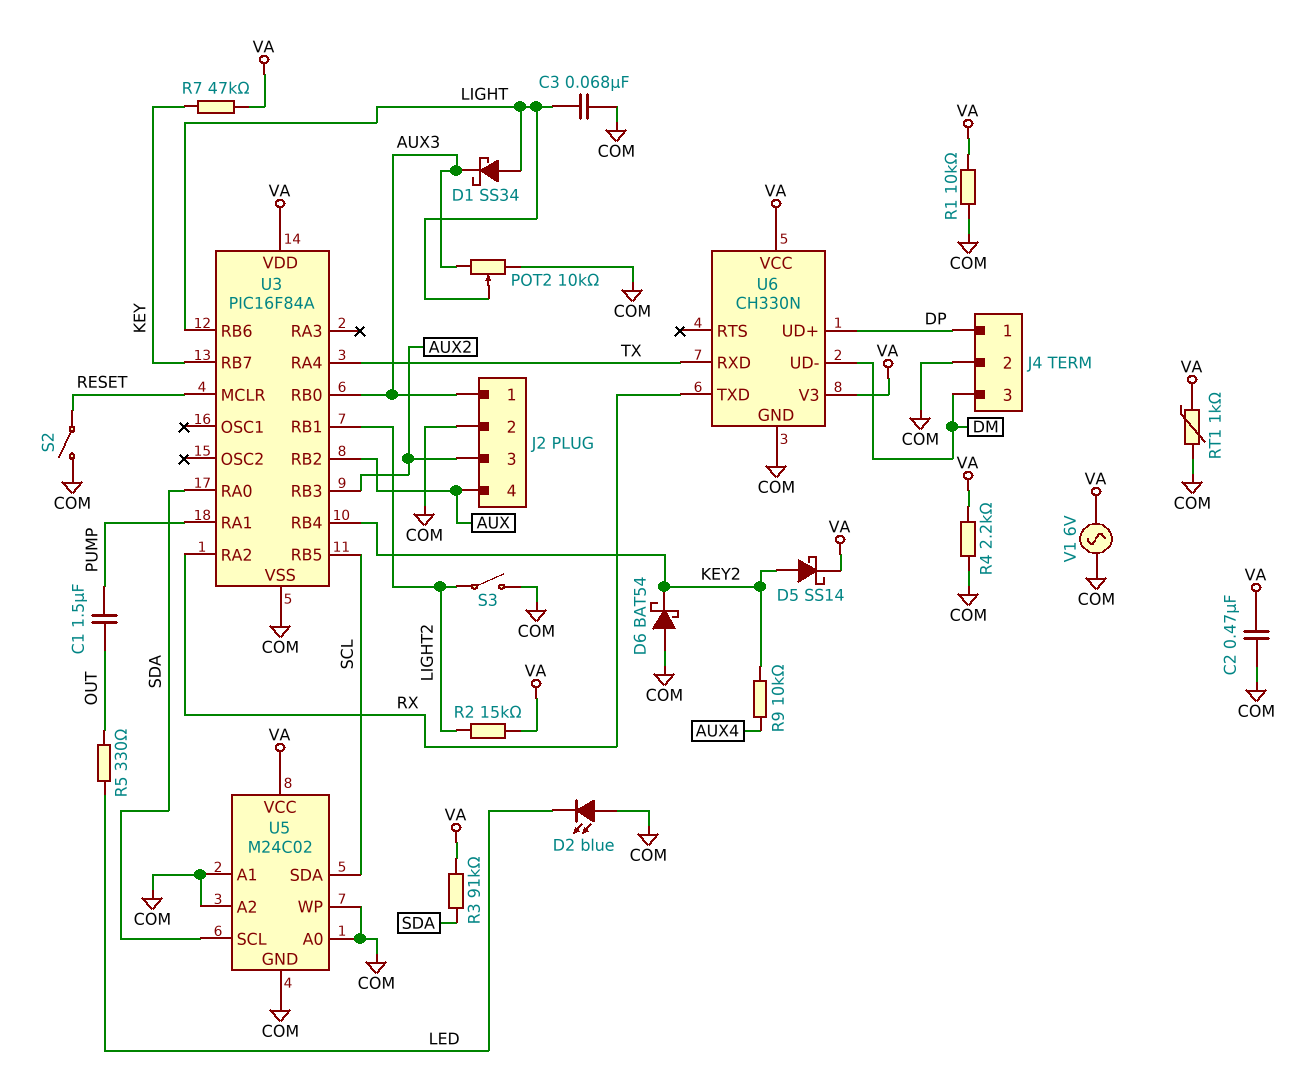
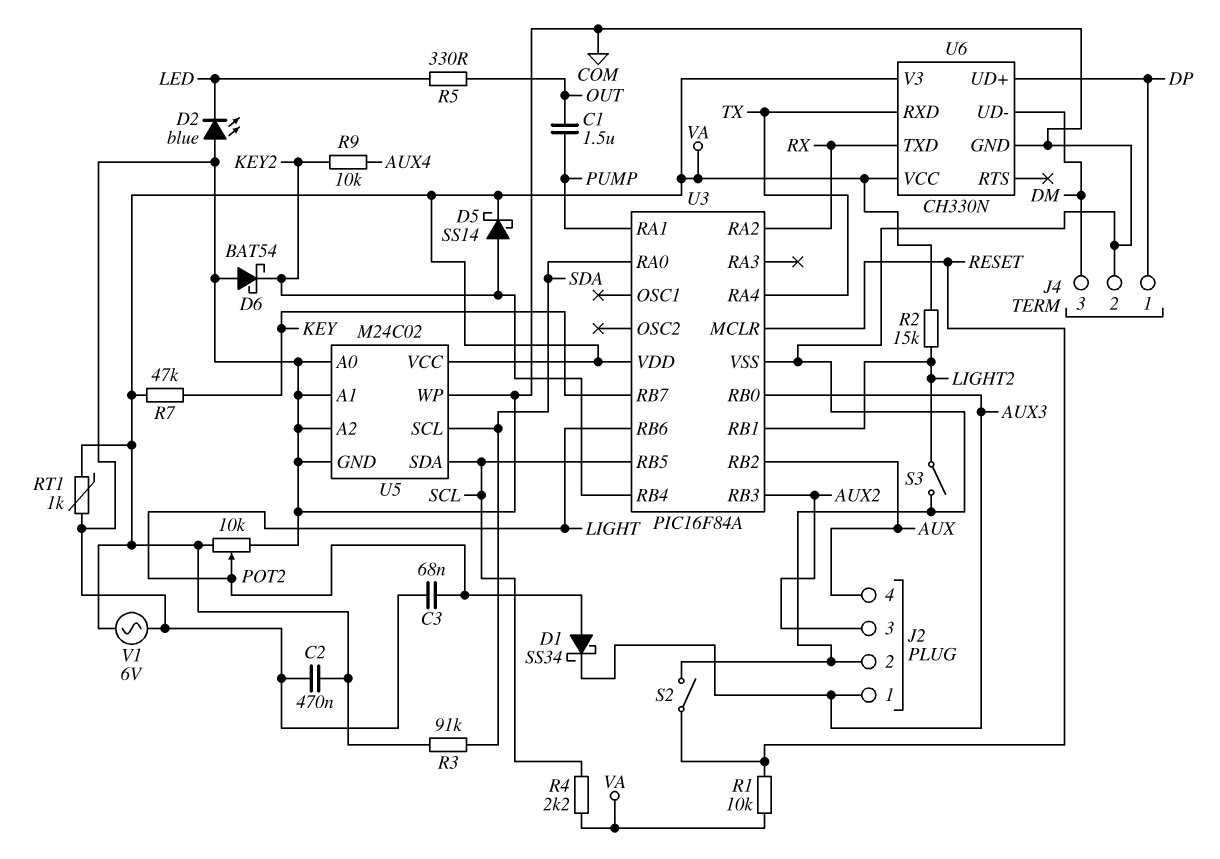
POT2: 10k (AUX3, COM, wiper LIGHT) -> 10k (COM, VA, wiper LIGHT)
R1: 10k (COM, VA) -> 10k (RESET, VA)
R4: 2.2k (COM, VA) -> 2.2k (SCL, VA)

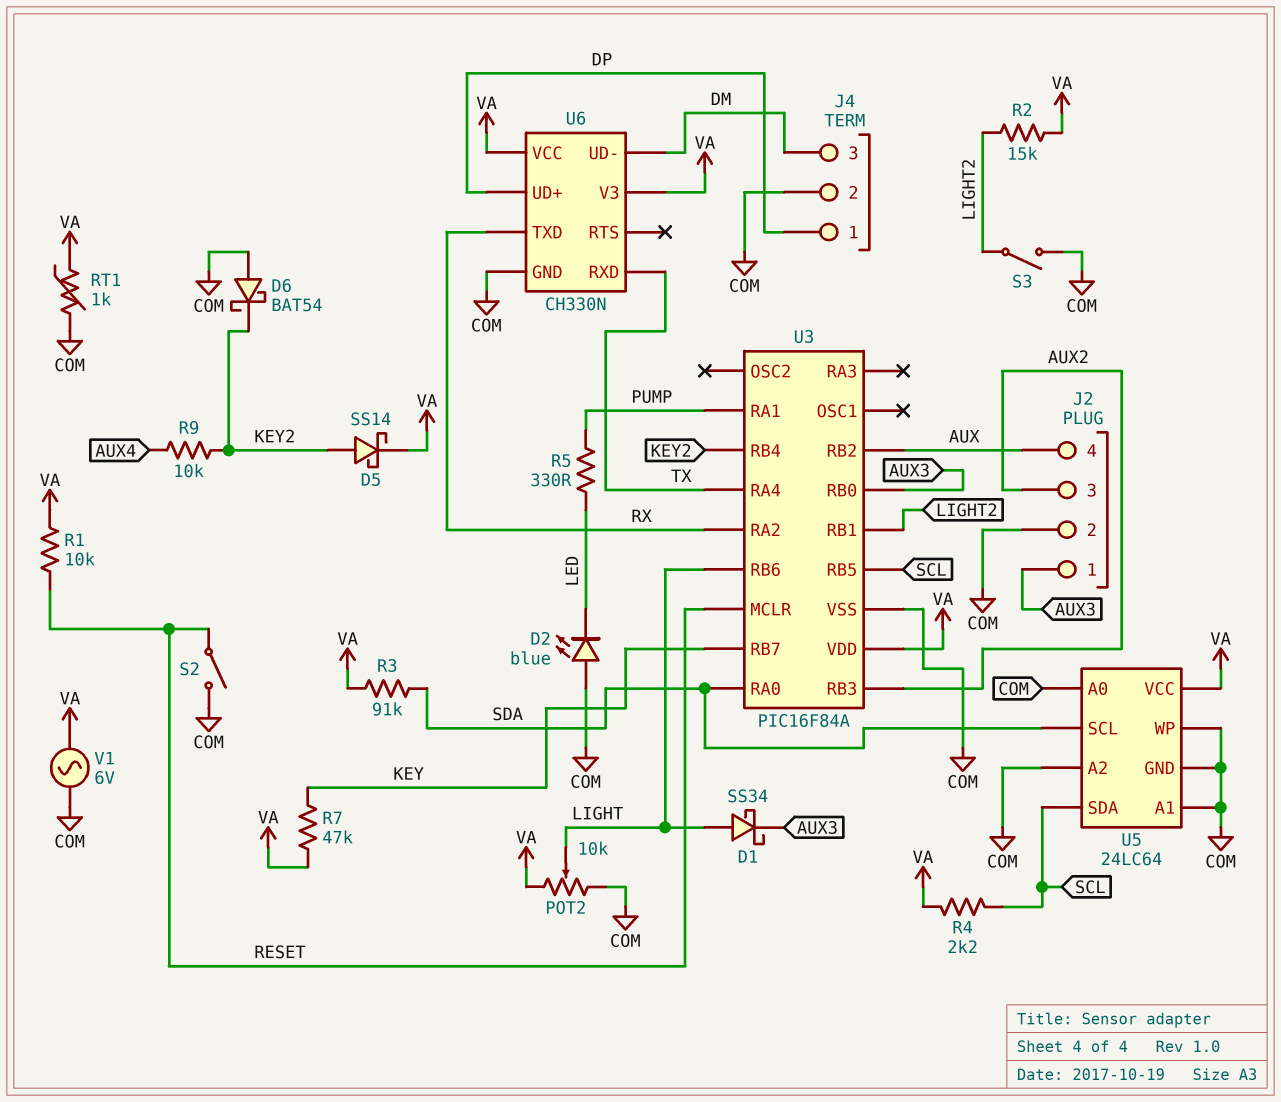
C1: 1.5uF (OUT, PUMP) -> none
C2: 470nF (COM, VA) -> none
C3: 68nF (COM, LIGHT) -> none
R5: 330 (LED, OUT) -> 330 (LED, PUMP)
U5: M24C02 -> 24LC64

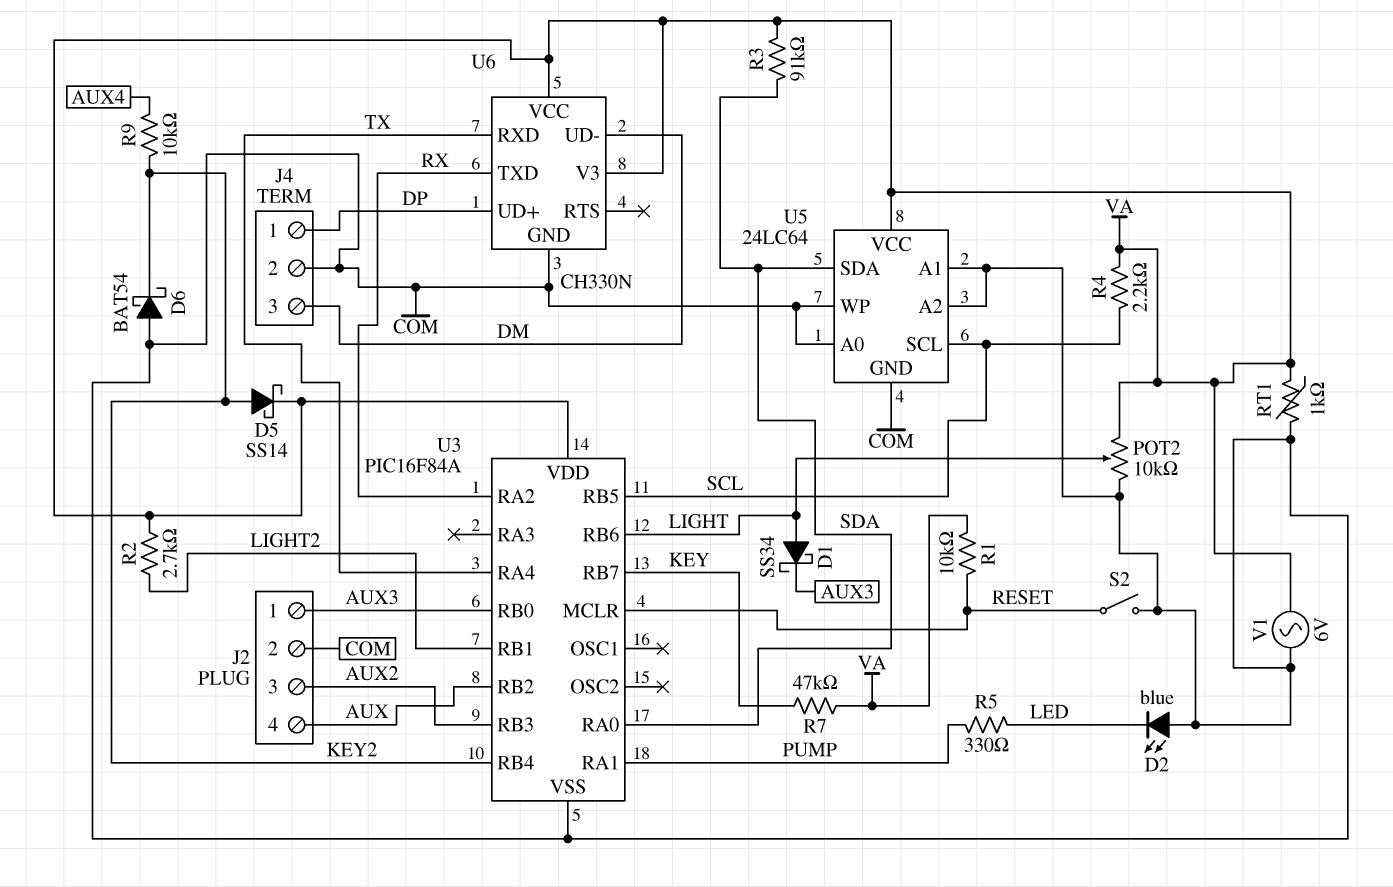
R2: 15k (LIGHT2, VA) -> 2.7k (LIGHT2, VA)
S3: switch (COM, LIGHT2) -> none
U5 pin SCL: SDA -> SCL
U5 pin SDA: SCL -> SDA

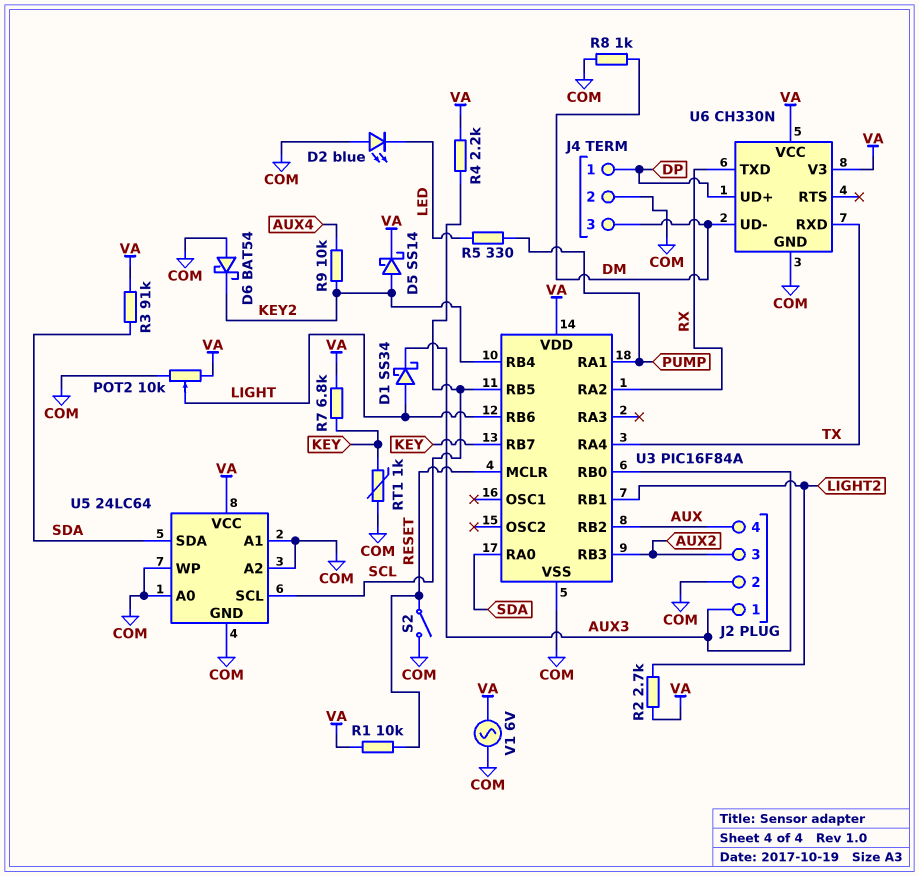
R7: 47k (KEY, VA) -> 6.8k (KEY, VA)
R8: none -> 1k (COM, DM)
RT1: 1k (COM, VA) -> 1k (COM, KEY)

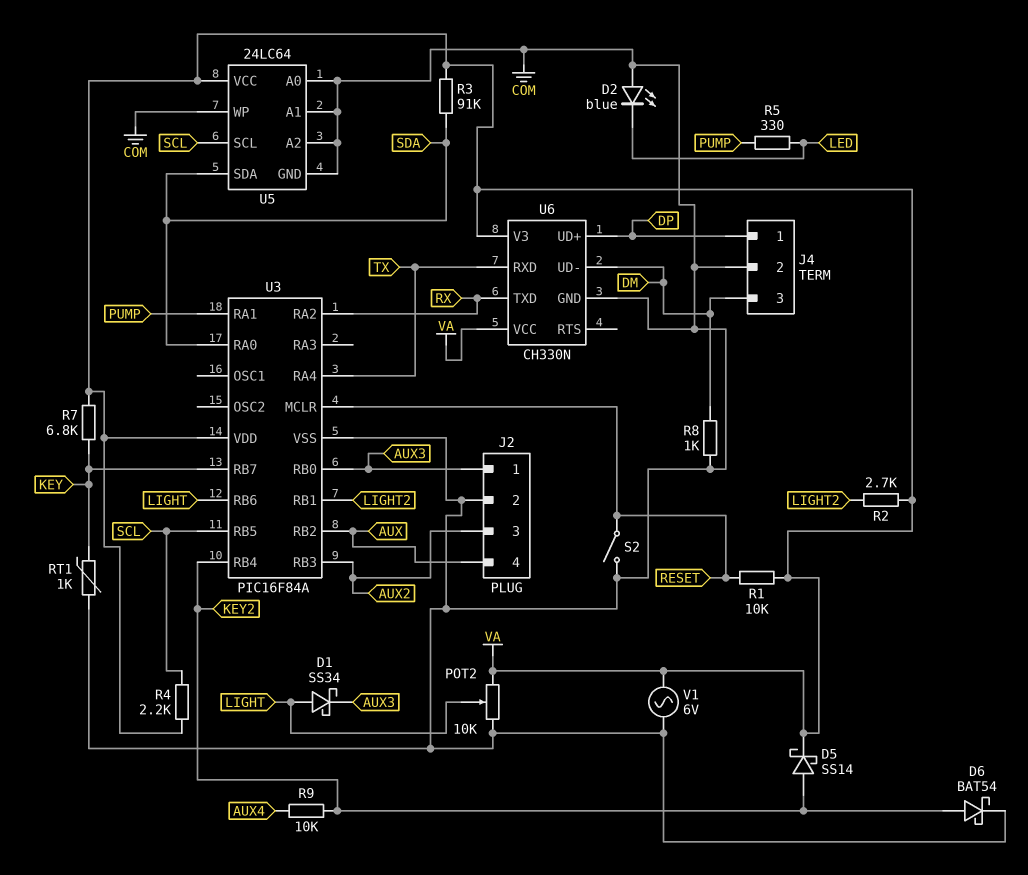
D6: schottky BAT54 (A COM, K KEY2) -> schottky BAT54 (A KEY2, K COM)

